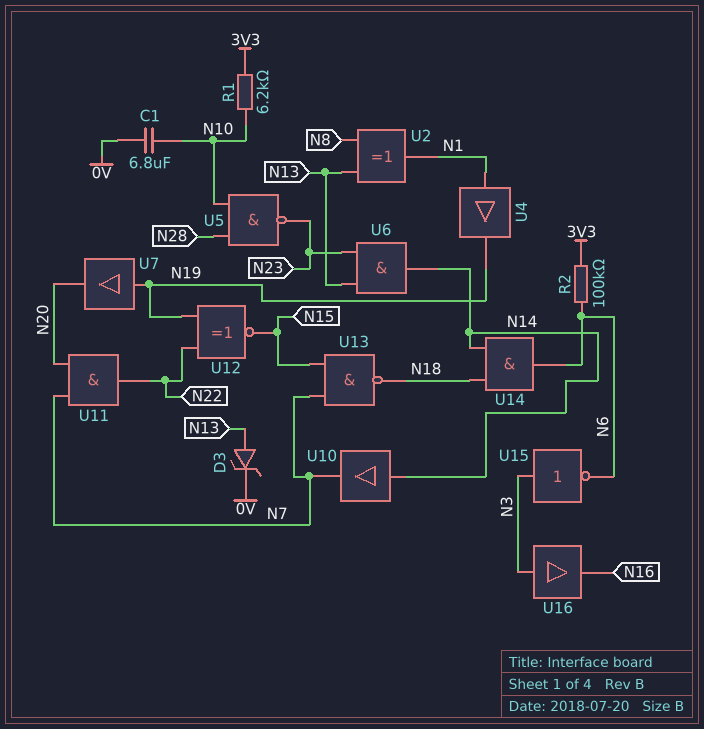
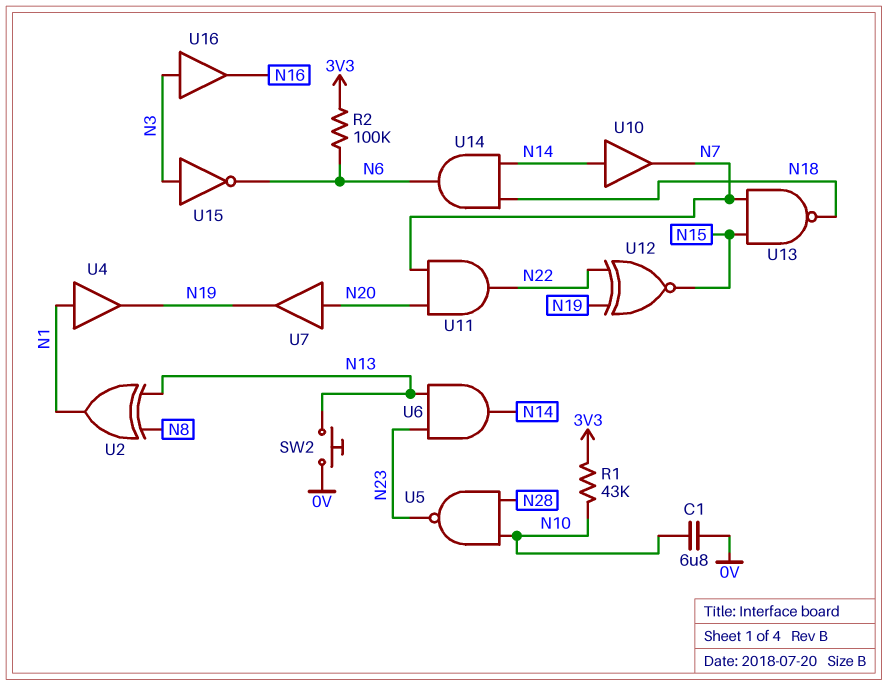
D3: zener (A N13, K 0V) -> none
R1: 6.2k (3V3, N10) -> 43k (3V3, N10)
SW2: none -> button (0V, N13)
U7: buffer (in N19, out N20) -> buffer (in N20, out N19)

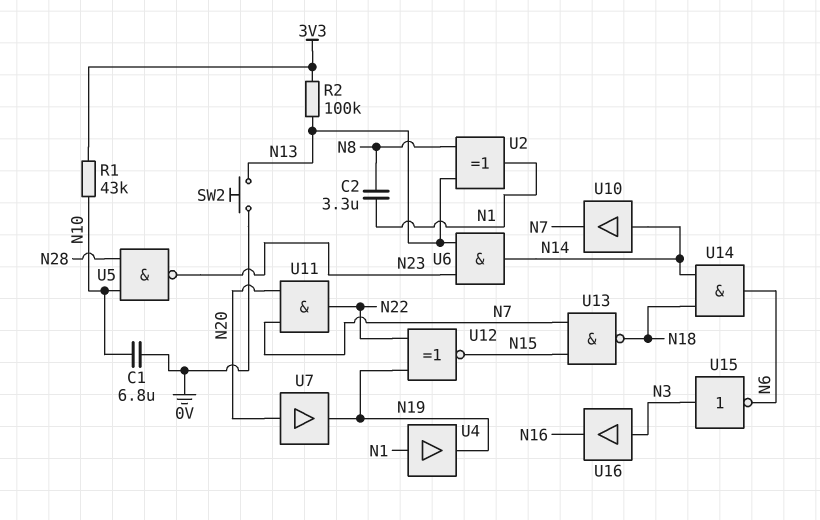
C2: none -> 3.3uF (N1, N8)
R2: 100k (3V3, N6) -> 100k (3V3, N13)

